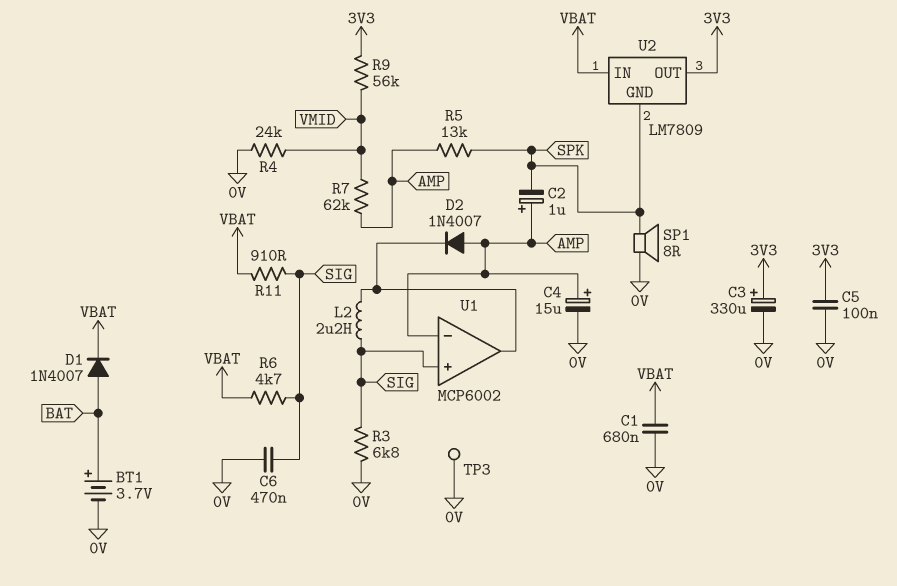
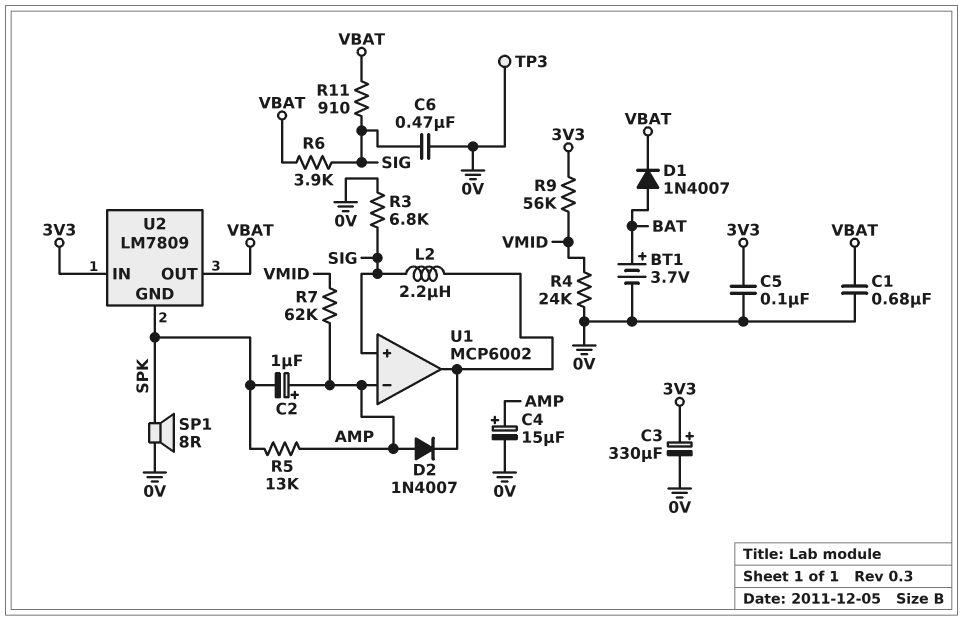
R6: 4.7k (SIG, VBAT) -> 3.9k (SIG, VBAT)
U2 pin IN: VBAT -> 3V3
U2 pin OUT: 3V3 -> VBAT

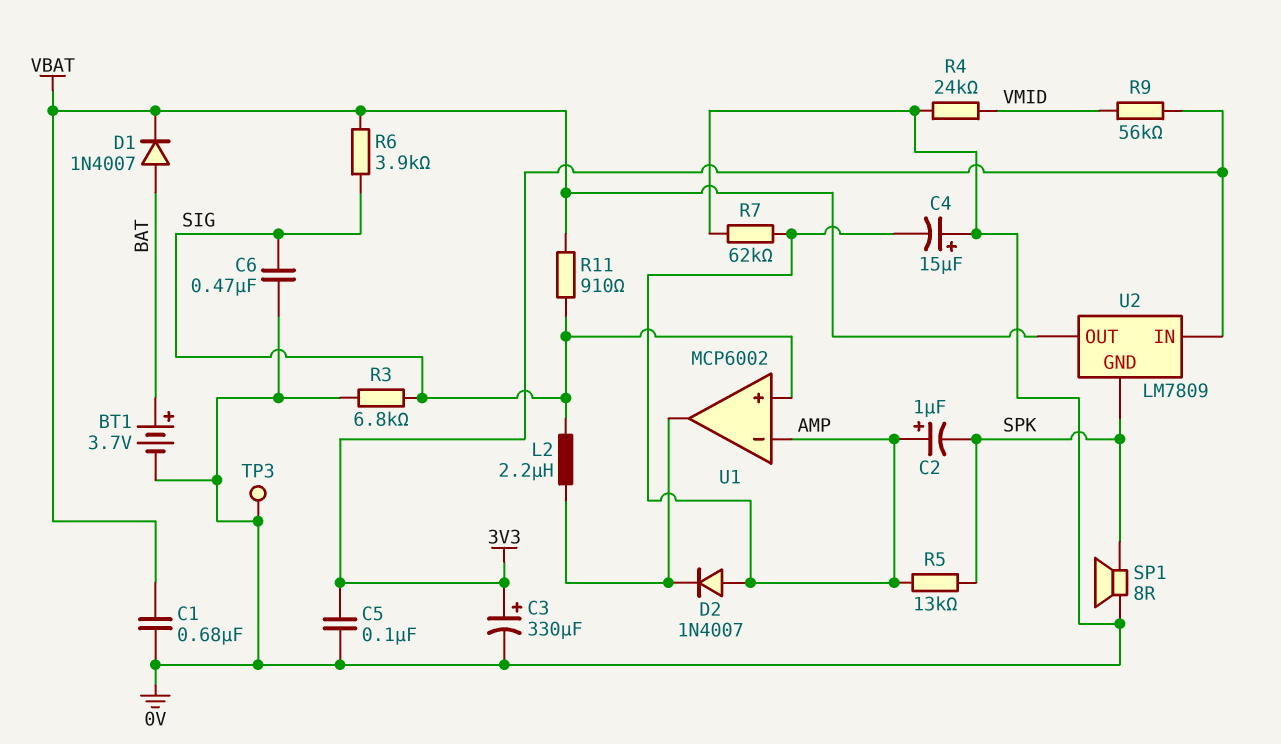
C4: 15uF (plus AMP, minus 0V) -> 15uF (plus 0V, minus AMP)
R7: 62k (AMP, VMID) -> 62k (0V, AMP)

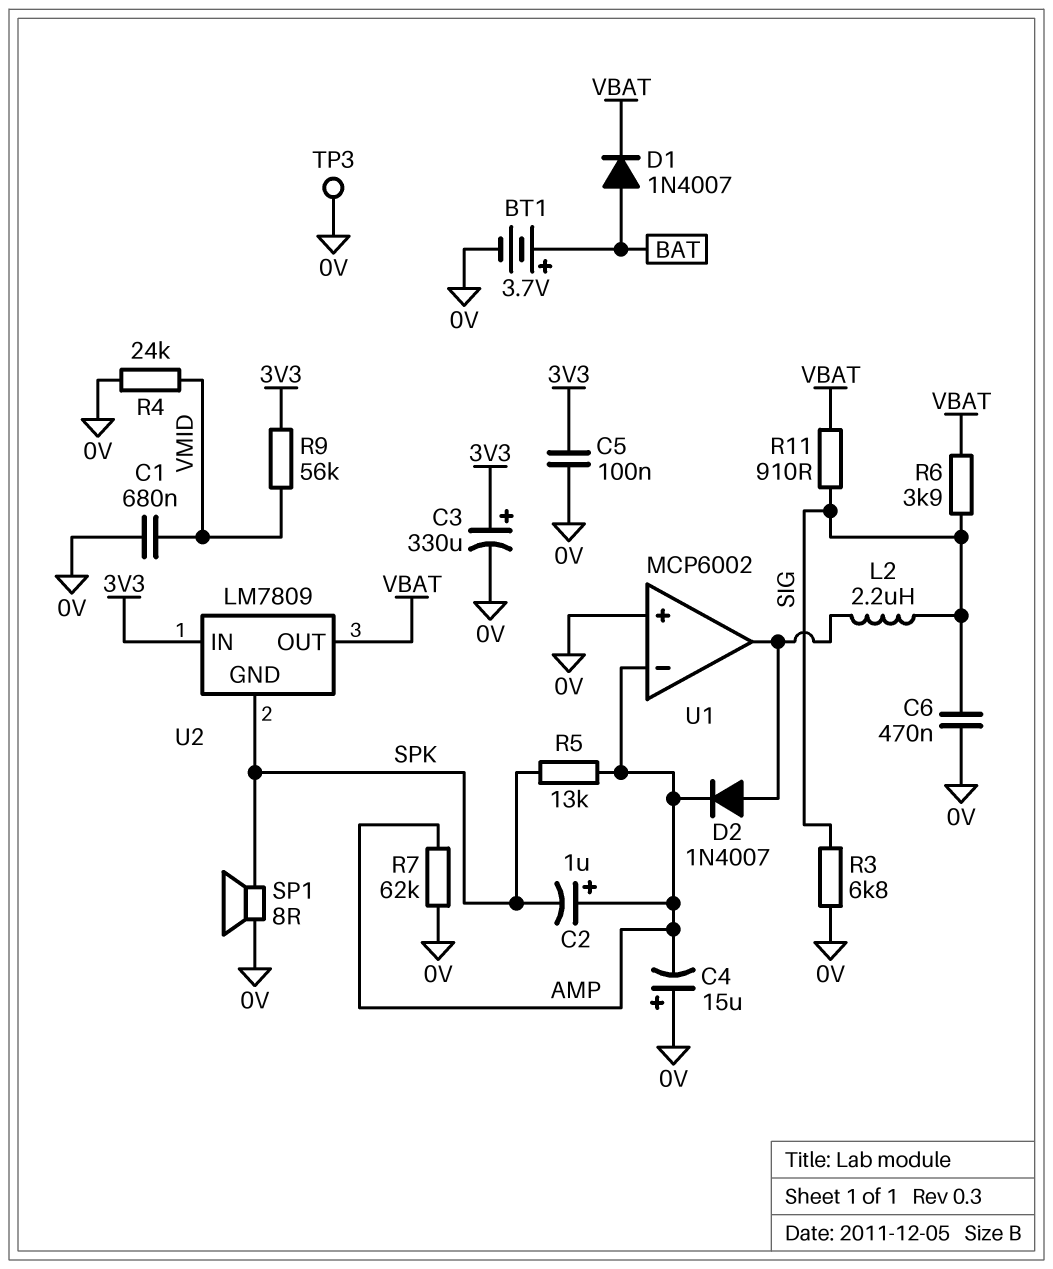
C1: 680nF (0V, VBAT) -> 680nF (0V, VMID)
D2: diode 1N4007 (A AMP, K U1/out) -> diode 1N4007 (A U1/out, K AMP)
U1 pin in+: SIG -> 0V

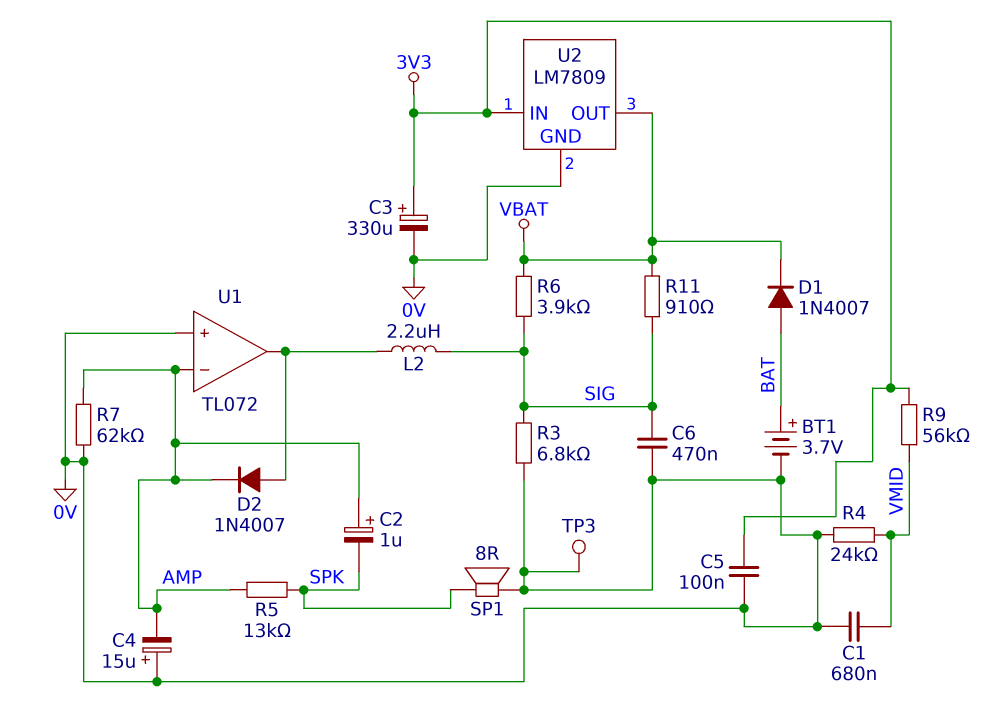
U1: MCP6002 -> TL072
U2 pin GND: SPK -> 0V

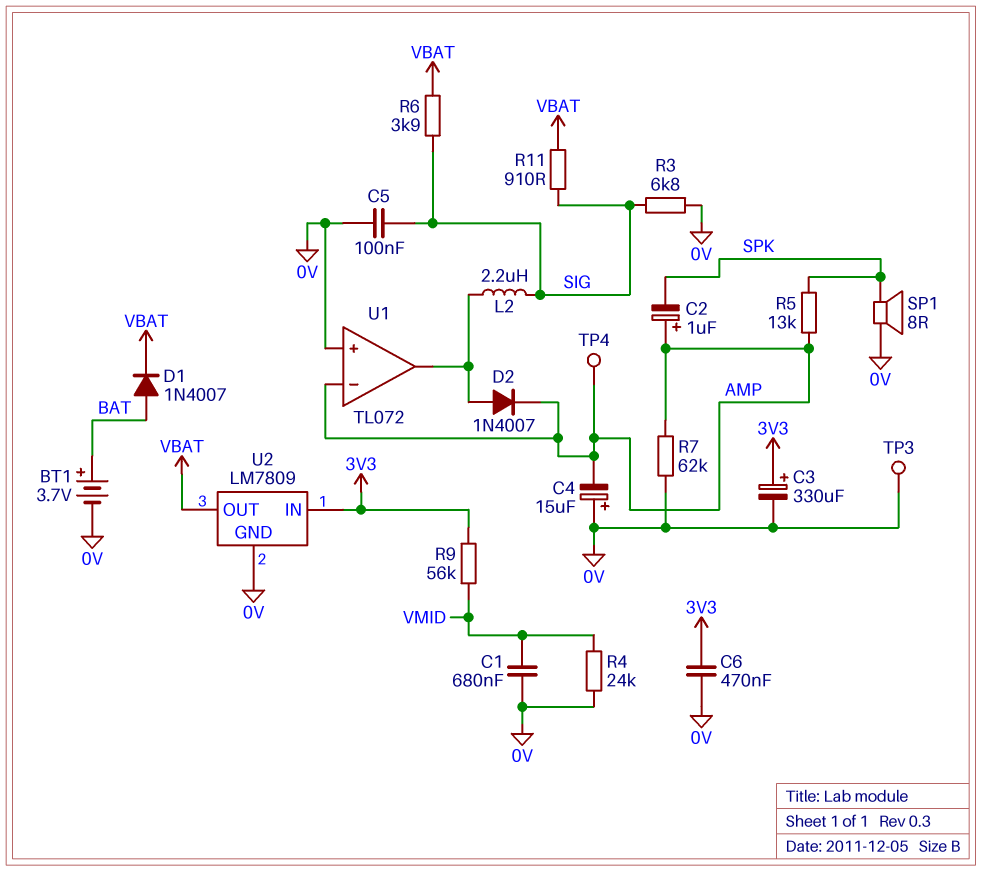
C5: 100nF (0V, 3V3) -> 100nF (0V, SIG)
C6: 470nF (0V, SIG) -> 470nF (0V, 3V3)
TP4: none -> test point (AMP)

